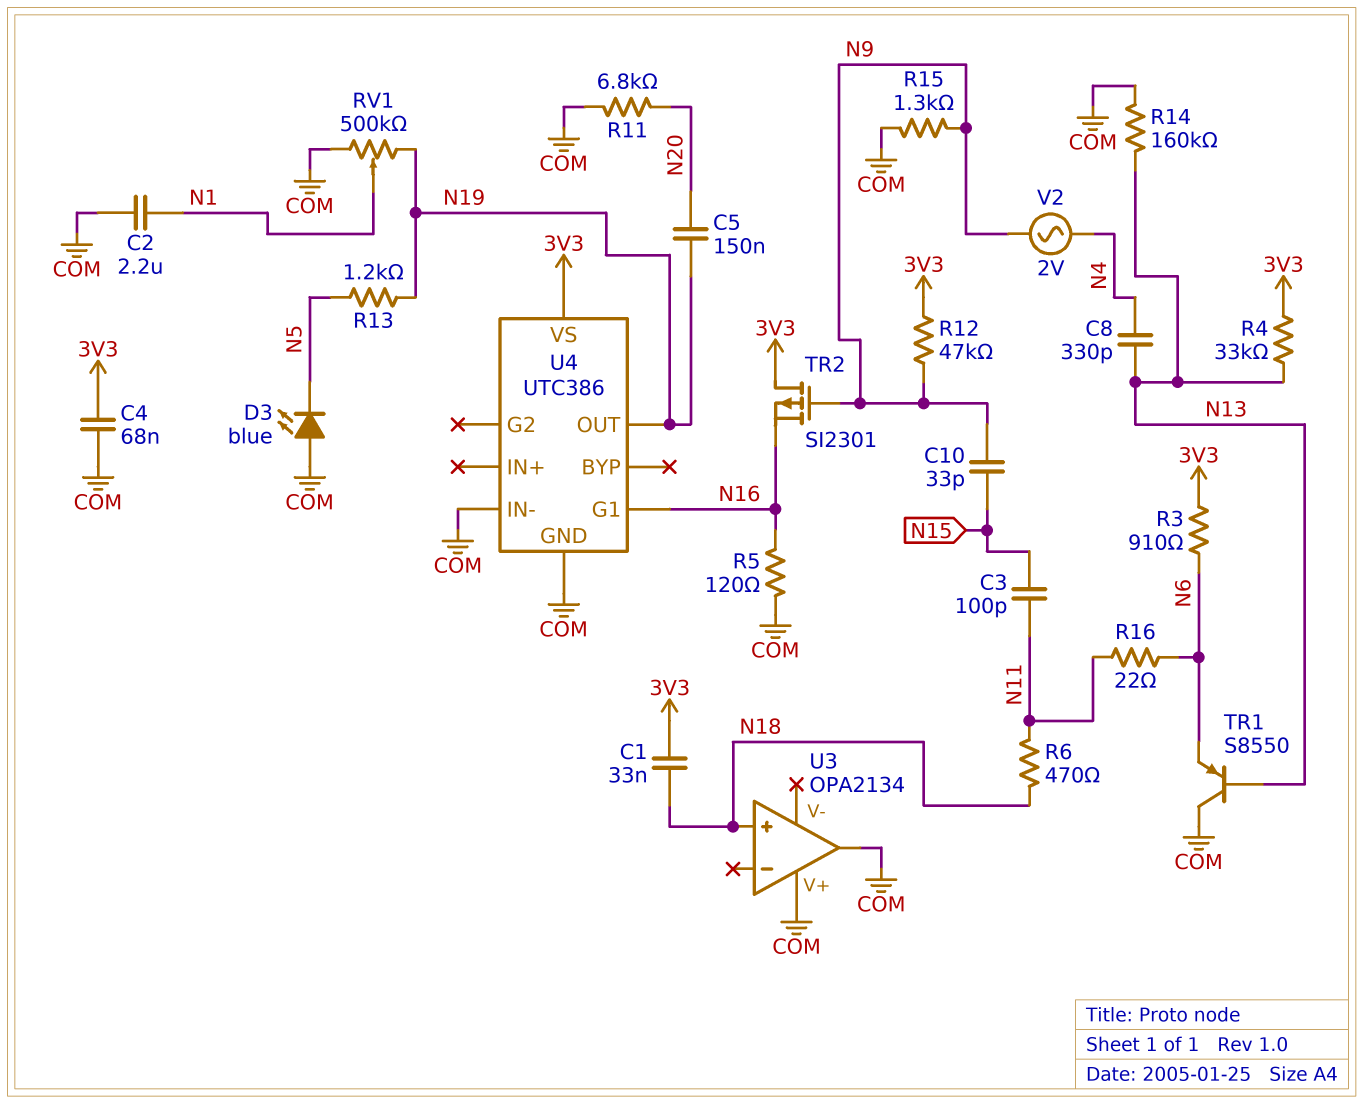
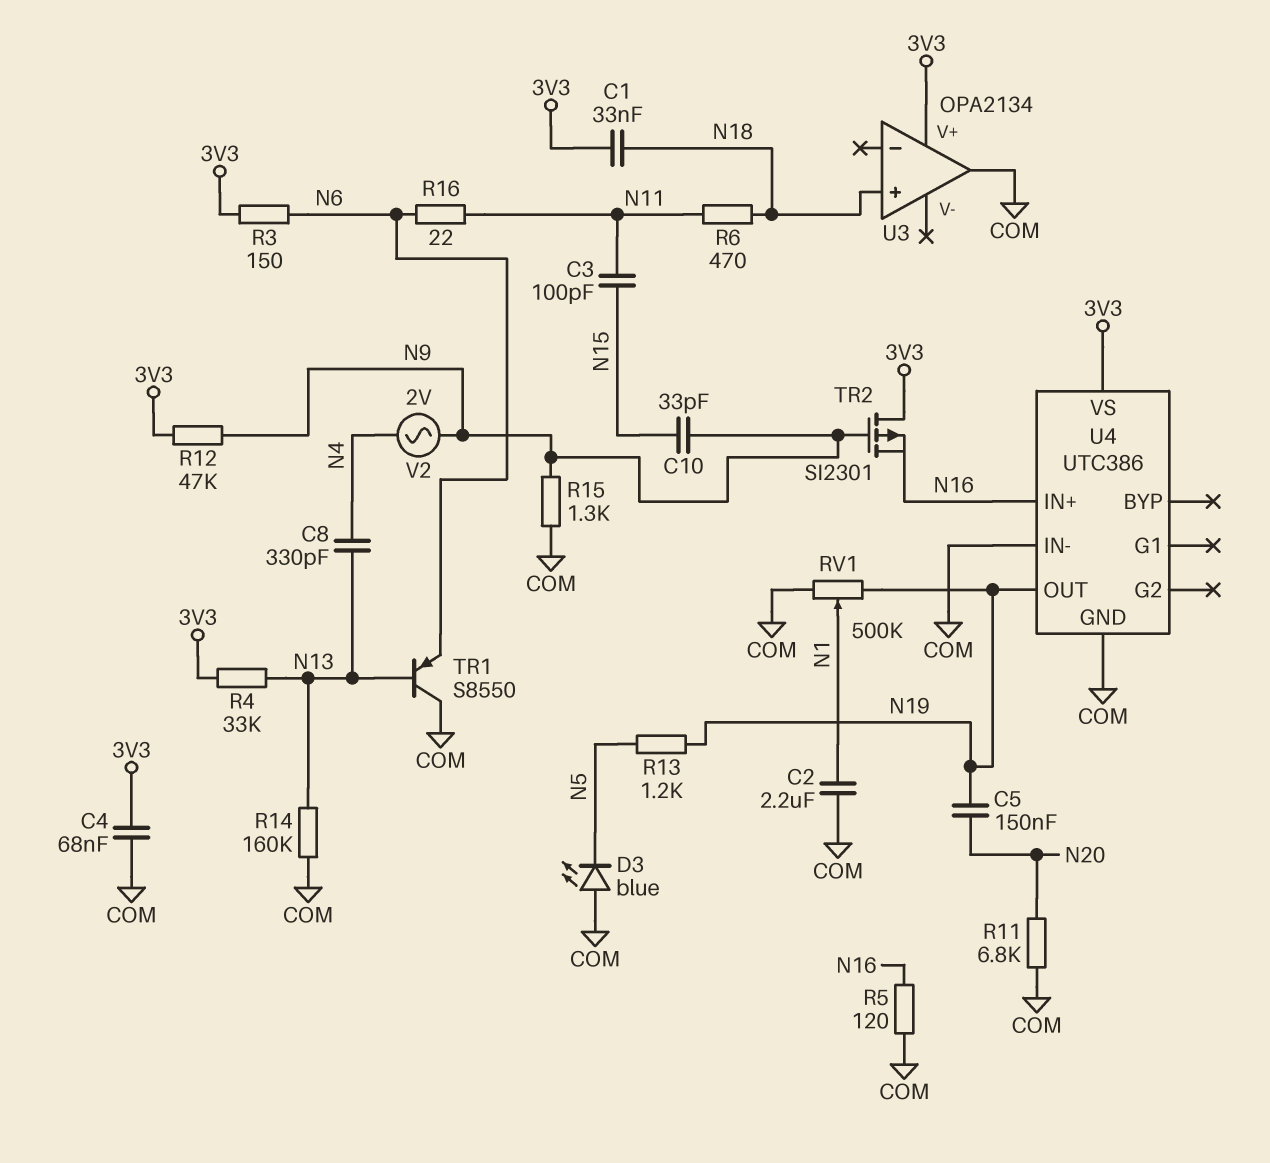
R3: 910 (3V3, N6) -> 150 (3V3, N6)
U3 pin V+: COM -> 3V3
U4 pin G1: N16 -> none
U4 pin IN+: none -> N16

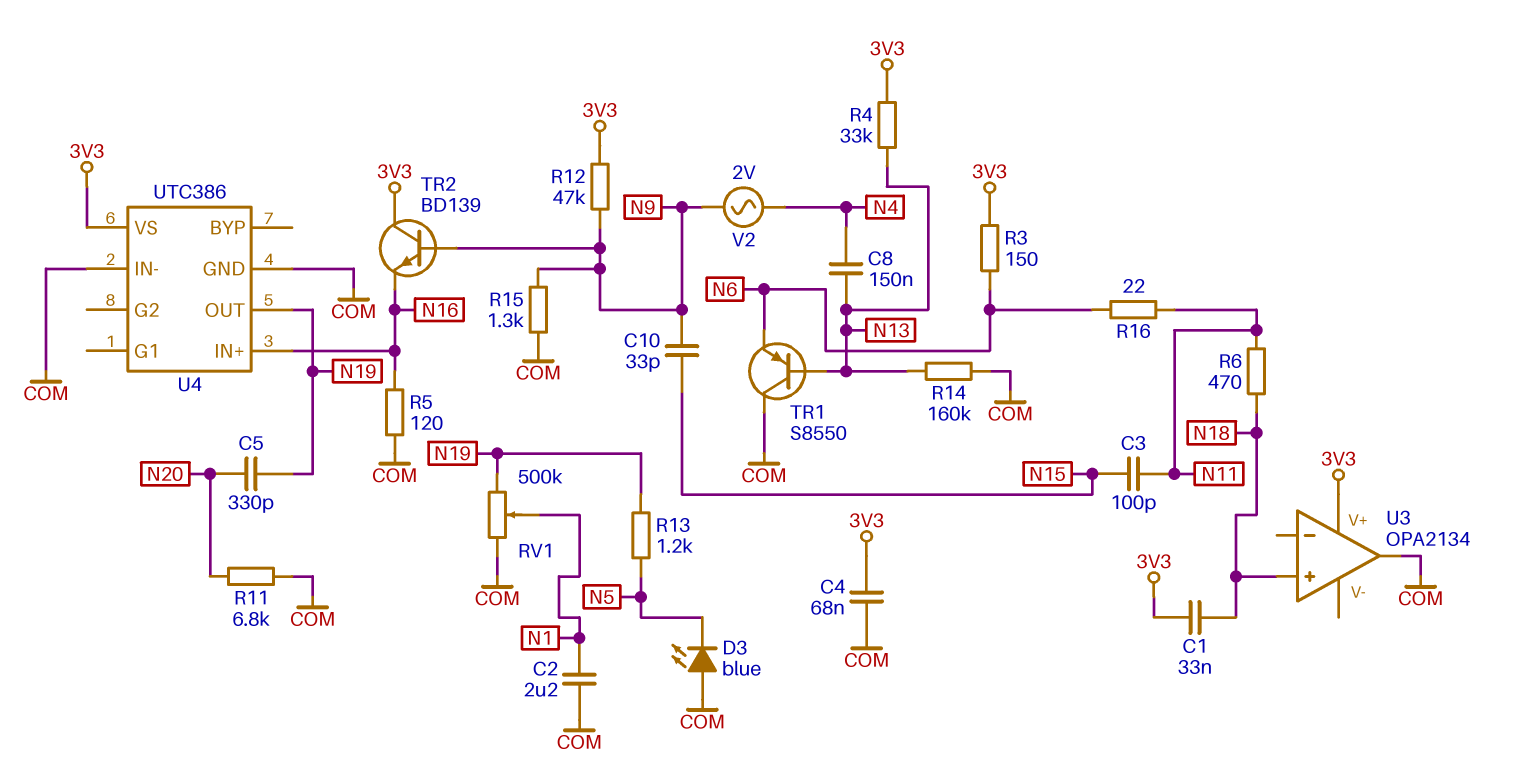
C5: 150nF (N19, N20) -> 330pF (N19, N20)
C8: 330pF (N4, N13) -> 150nF (N4, N13)
TR2: PMOS SI2301 (G N9, D 3V3, S N16) -> NPN BD139 (B N9, C 3V3, E N16)

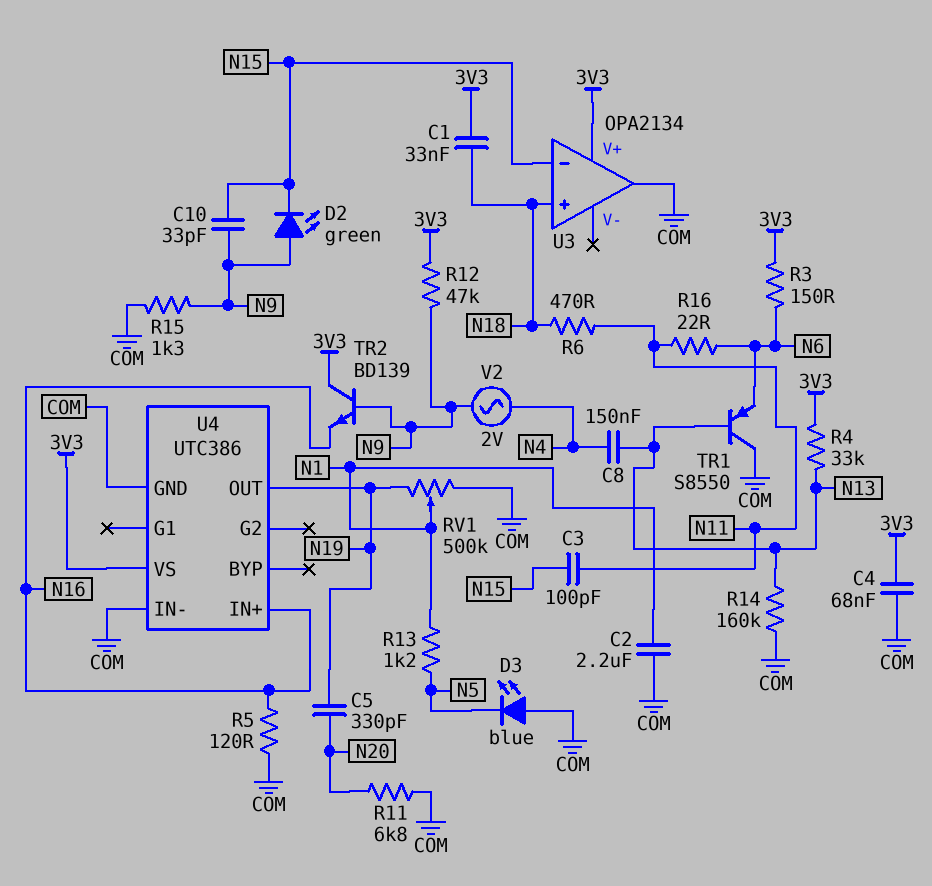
D2: none -> LED green (A N9, K N15)
R13: 1.2k (N5, N19) -> 1.2k (N1, N5)
U3 pin in-: none -> N15

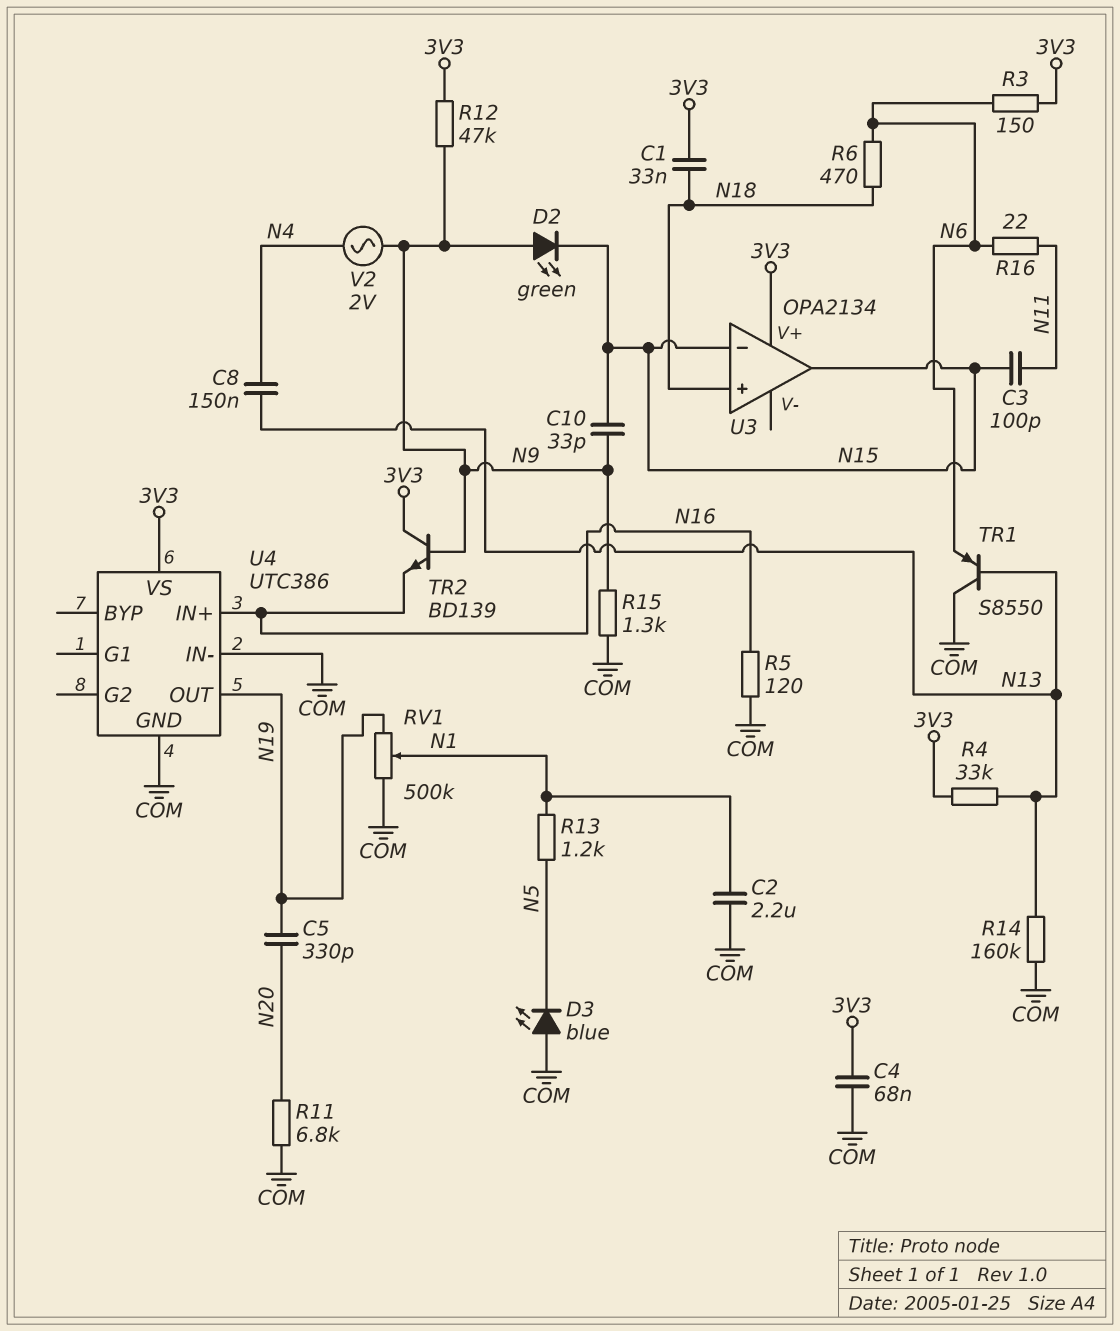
R6: 470 (N11, N18) -> 470 (N6, N18)
U3 pin out: COM -> N15

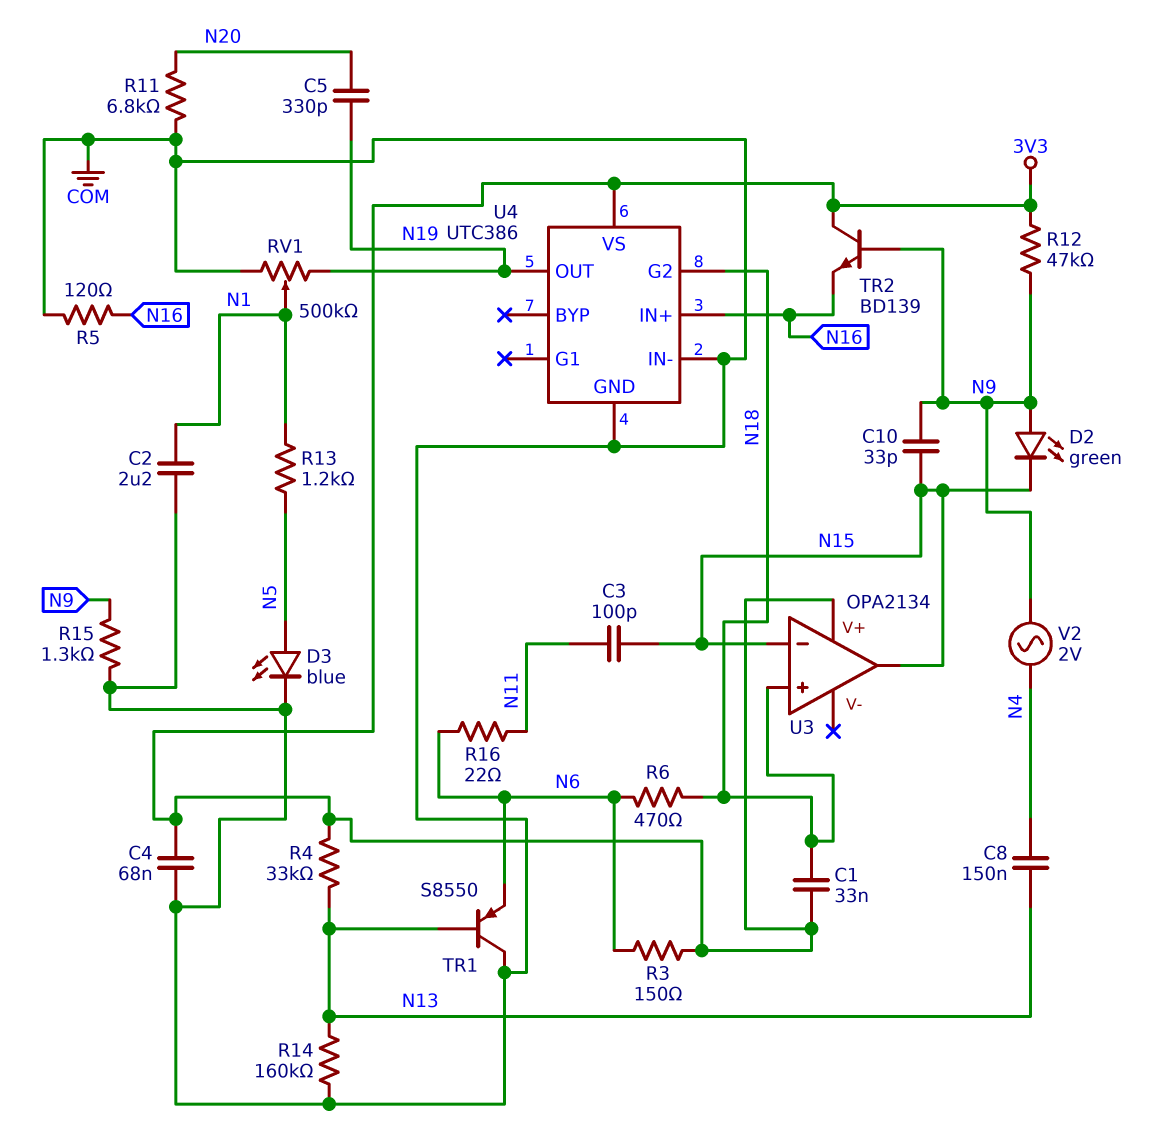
D3: LED blue (A COM, K N5) -> LED blue (A N5, K COM)
U4 pin G2: none -> N18

